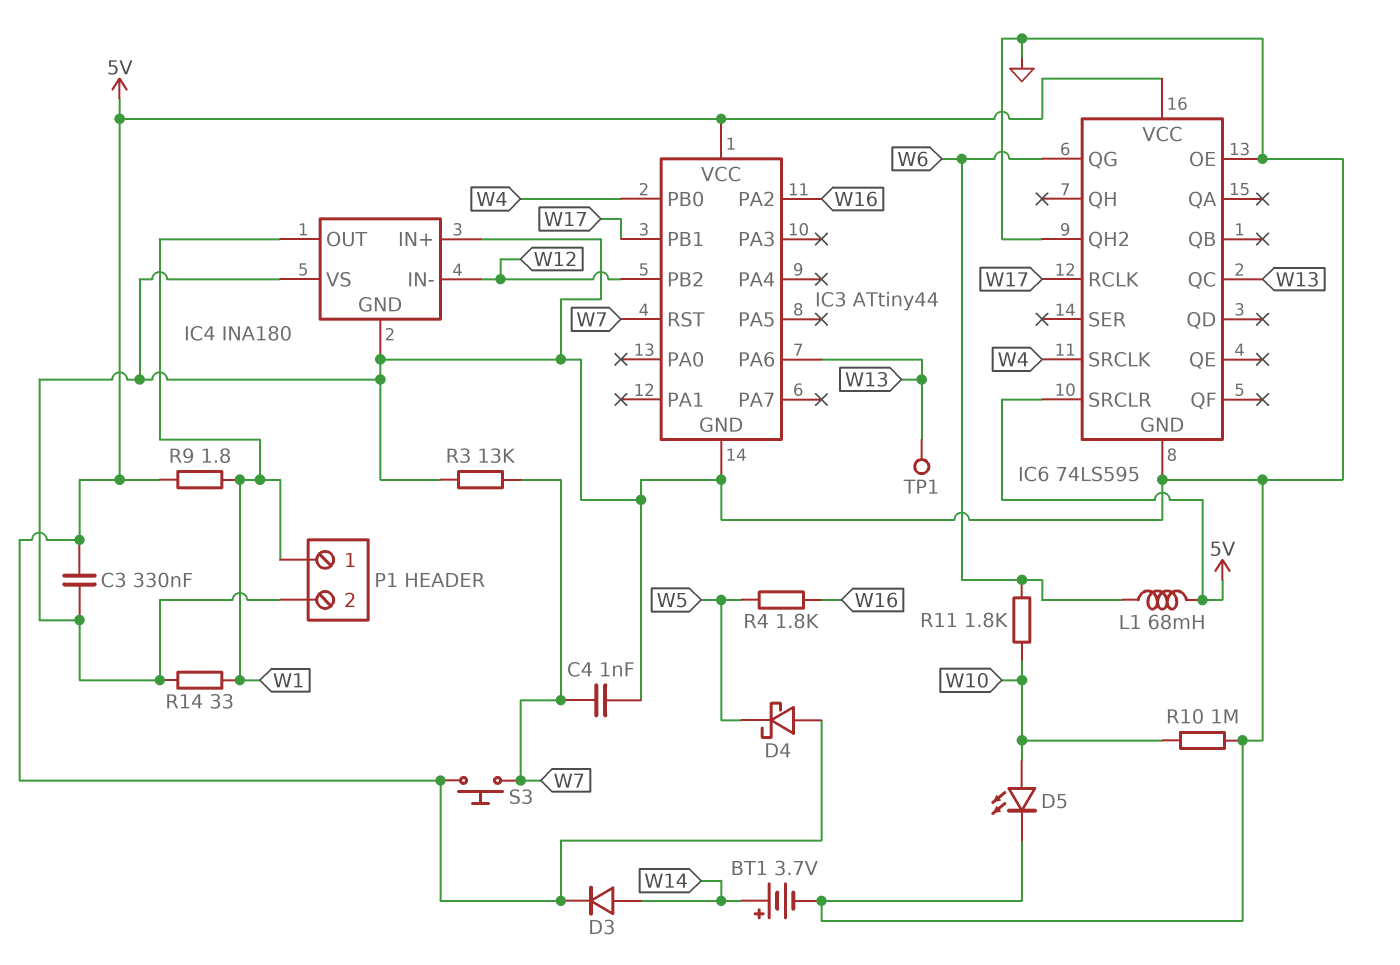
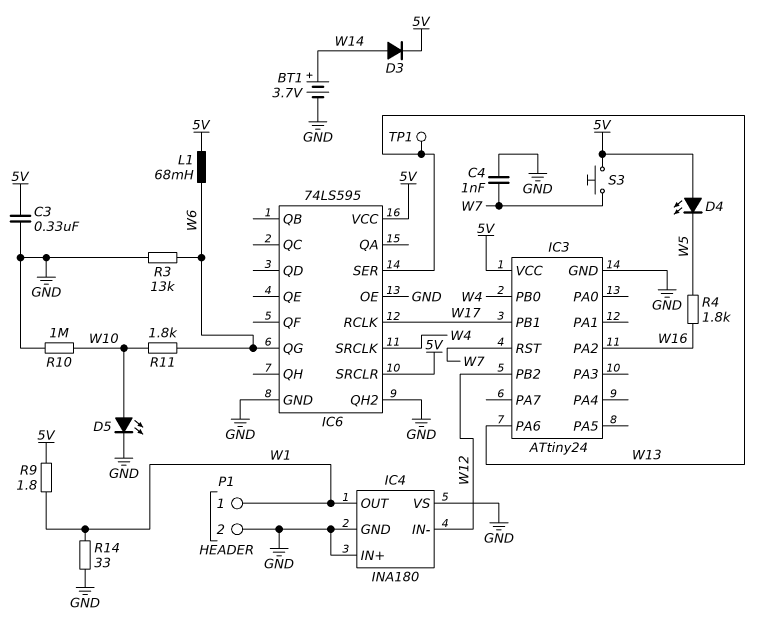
D4: schottky (A 5V, K W5) -> LED (A 5V, K W5)
IC3: ATtiny44 -> ATtiny24
IC6 pin QC: W13 -> none
IC6 pin SER: none -> W13
R3: 13k (GND, W7) -> 13k (GND, W6)

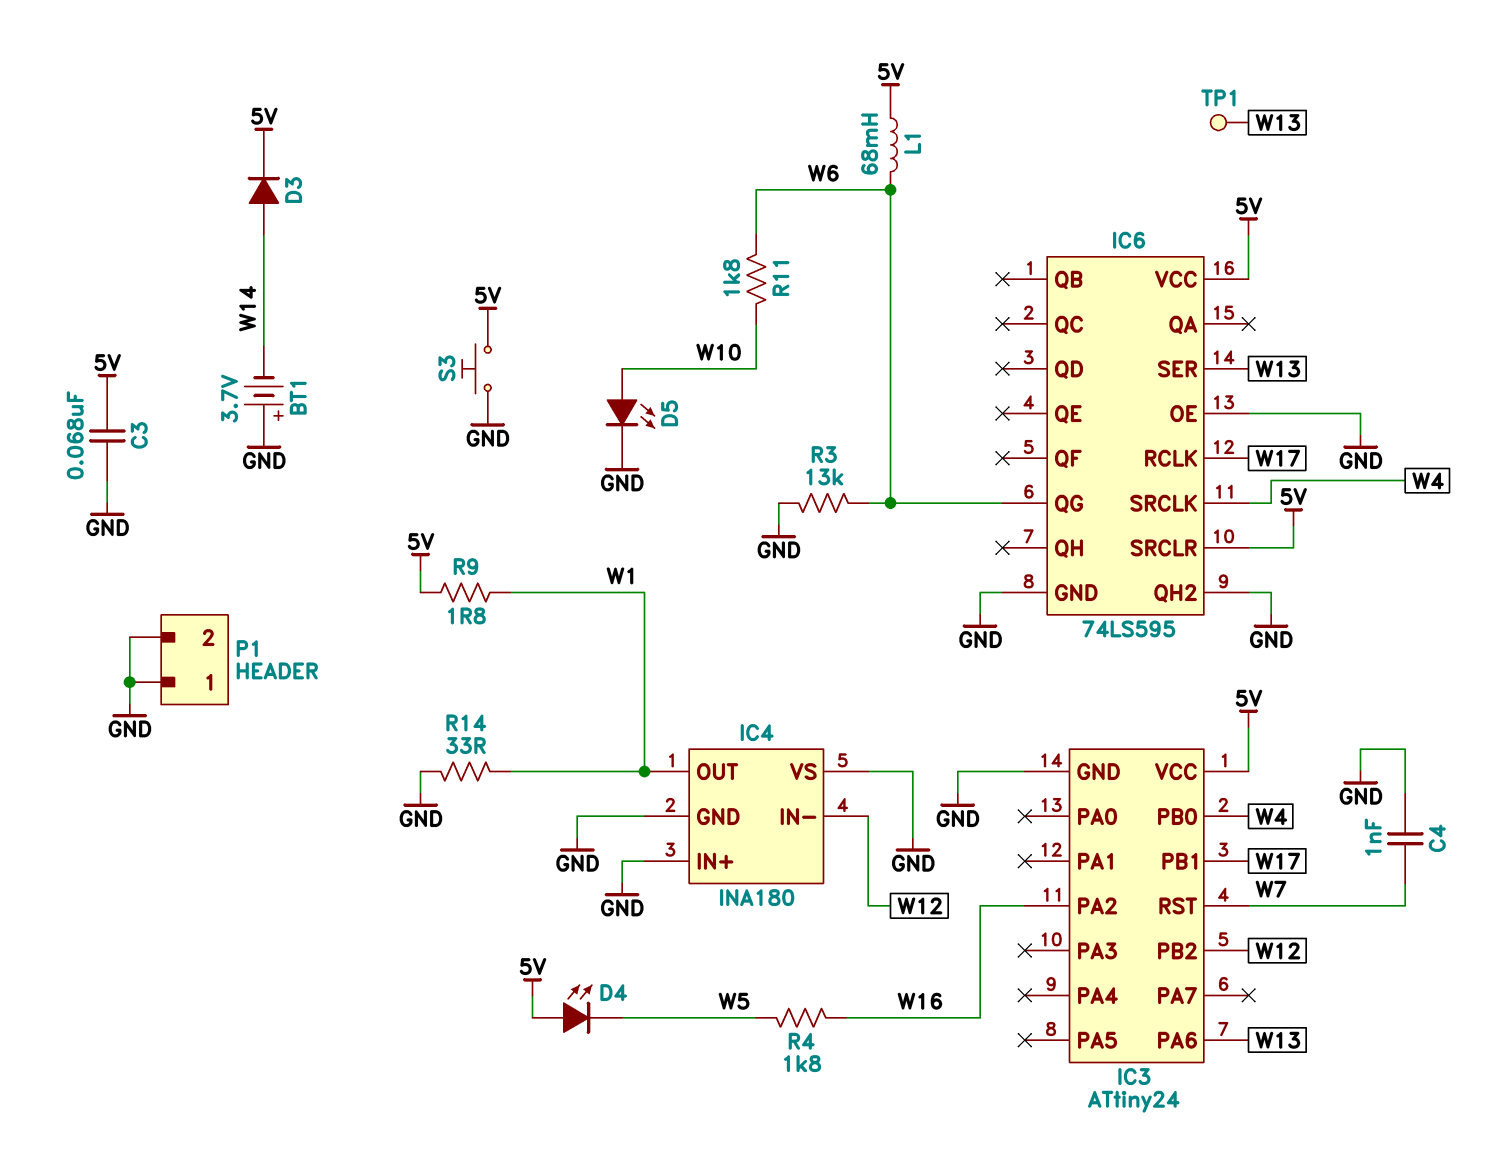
BT1: 3.7V (plus W14, minus GND) -> 3.7V (plus GND, minus W14)
C3: 330nF (5V, GND) -> 68nF (5V, GND)
P1 pin 1: W1 -> GND
R10: 1M (GND, W10) -> none
S3: button (5V, W7) -> button (5V, GND)

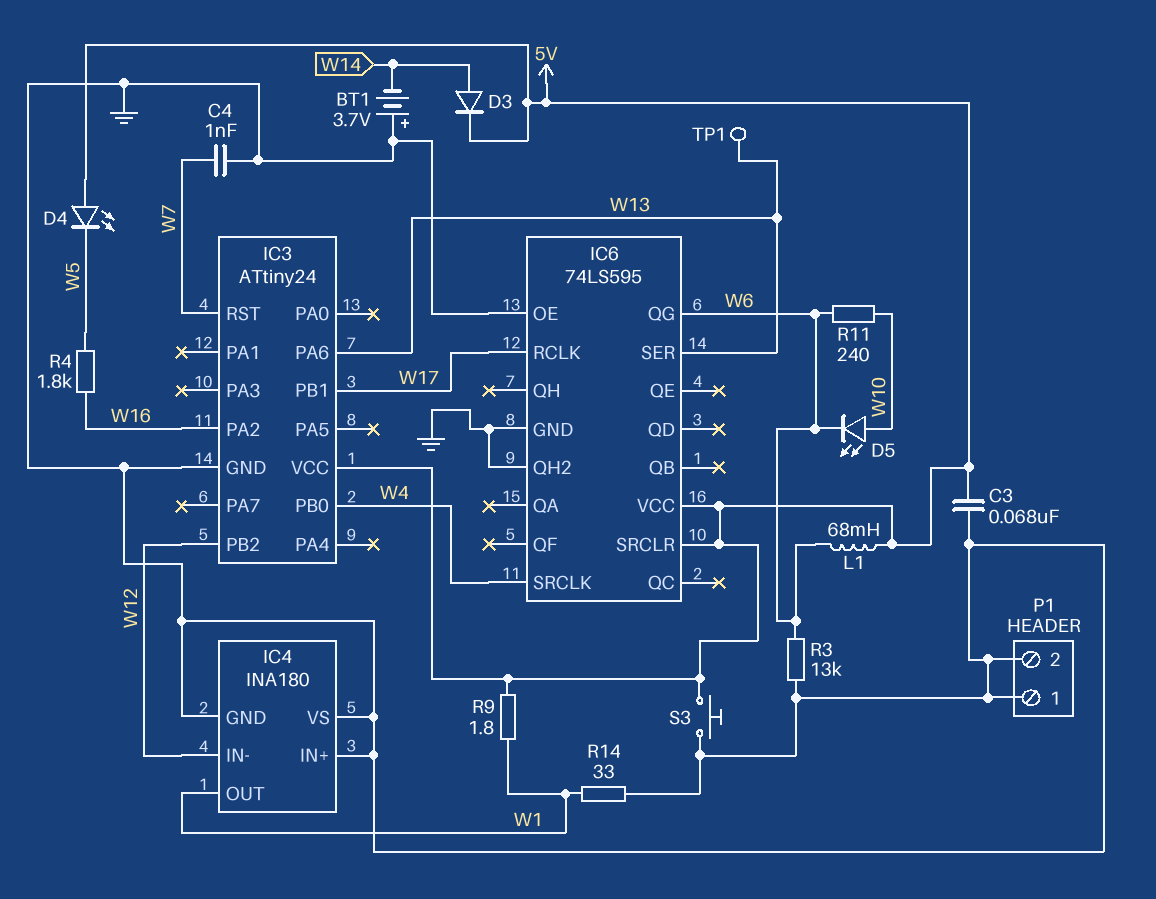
D5: LED (A W10, K GND) -> LED (A W10, K W6)
R11: 1.8k (W6, W10) -> 240 (W6, W10)

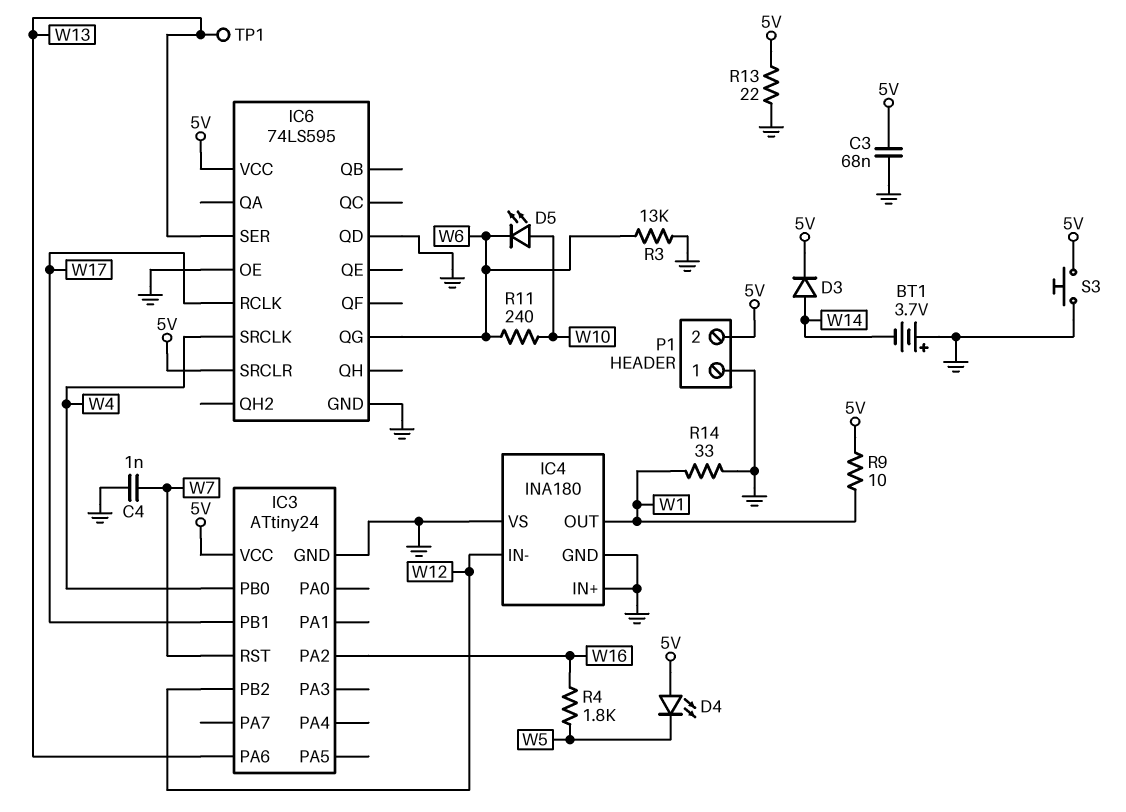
IC6 pin QD: none -> GND
IC6 pin QH2: GND -> none
L1: 68mH (5V, W6) -> none
P1 pin 2: GND -> 5V
R9: 1.8 (5V, W1) -> 10 (5V, W1)
R13: none -> 22 (5V, GND)

